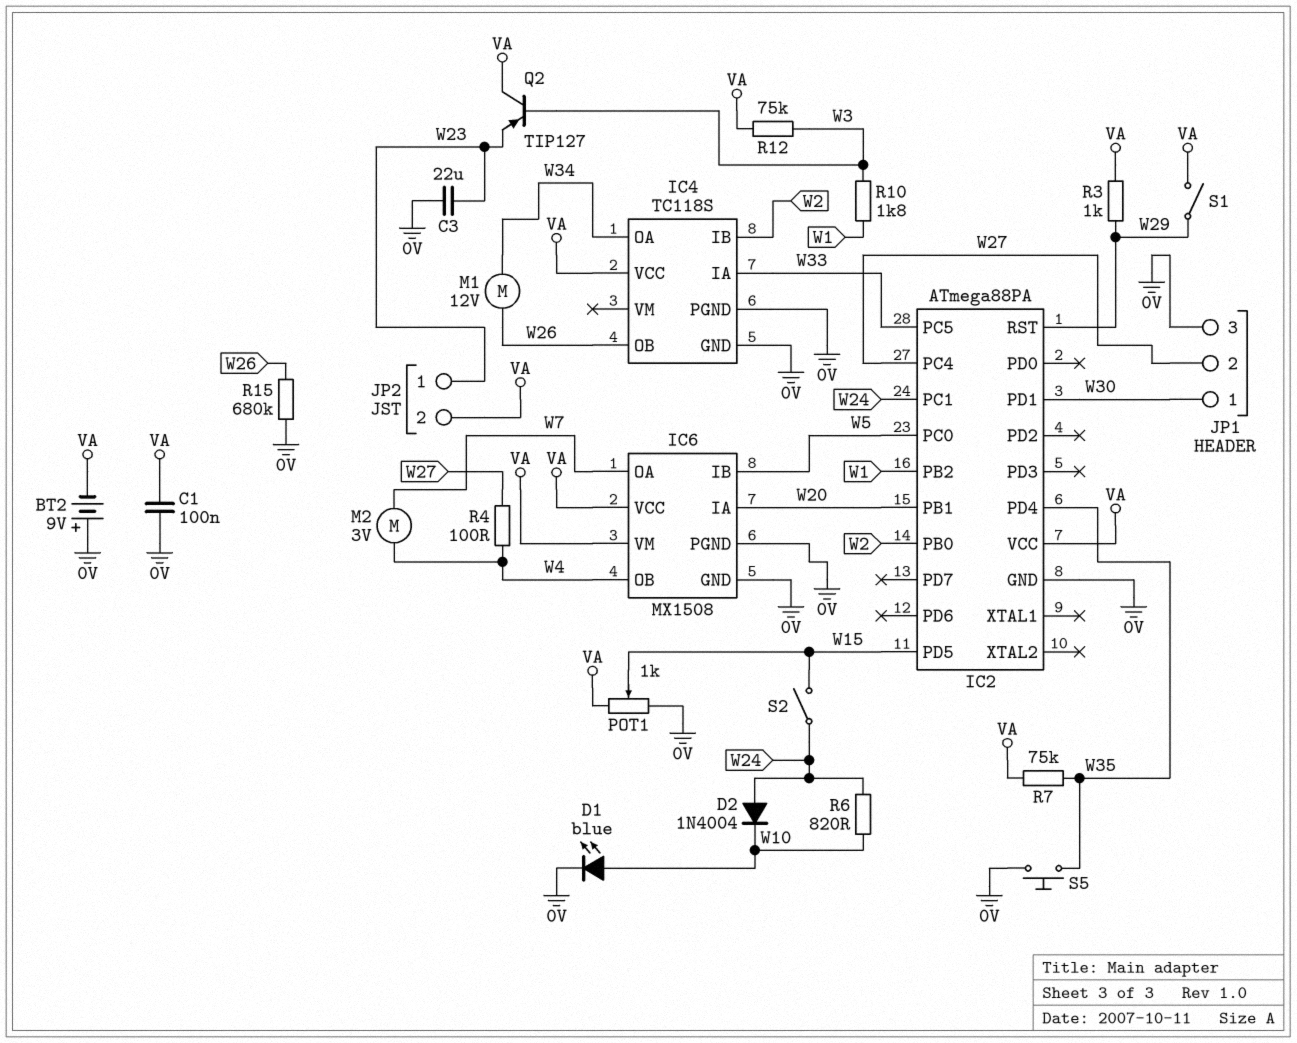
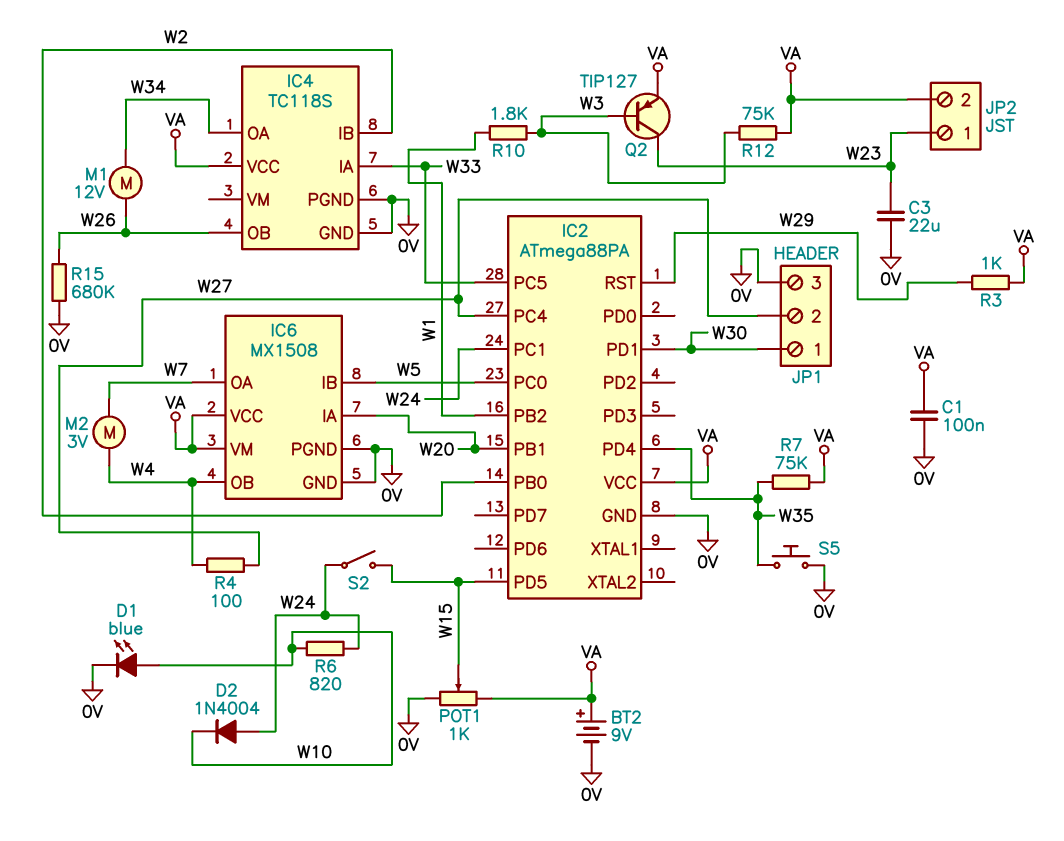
BT2: 9V (plus 0V, minus VA) -> 9V (plus VA, minus 0V)
Q2: PNP TIP127 (B W3, C VA, E W23) -> PNP TIP127 (B W3, C W23, E VA)
S1: switch (VA, W29) -> none

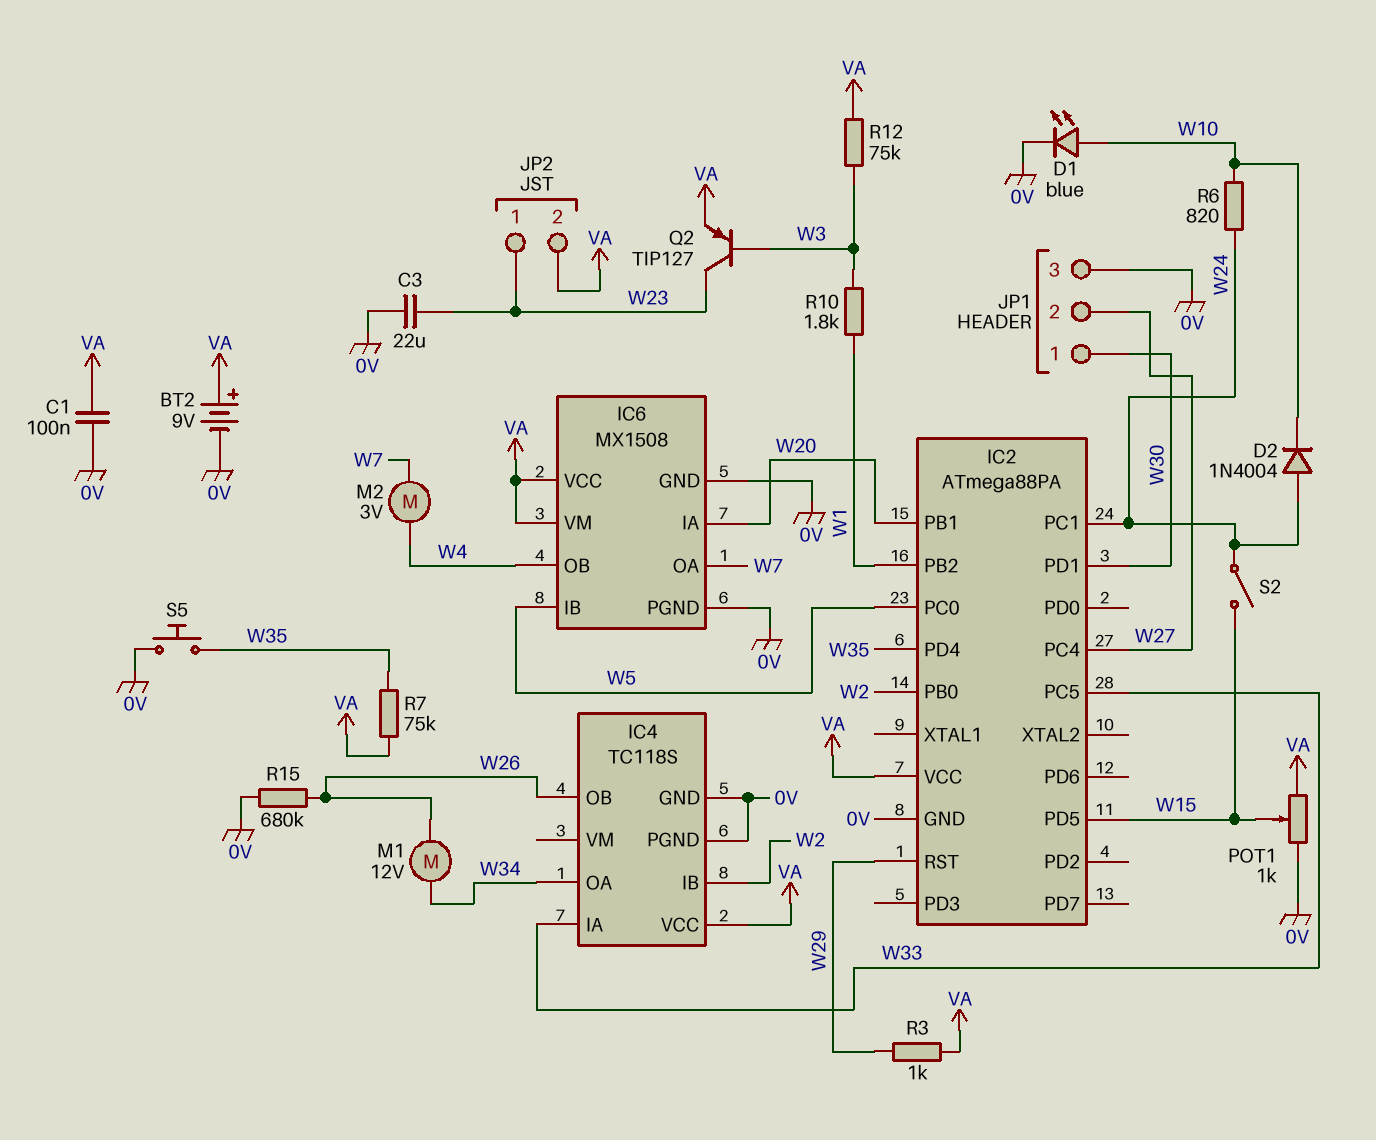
R4: 100 (W4, W27) -> none

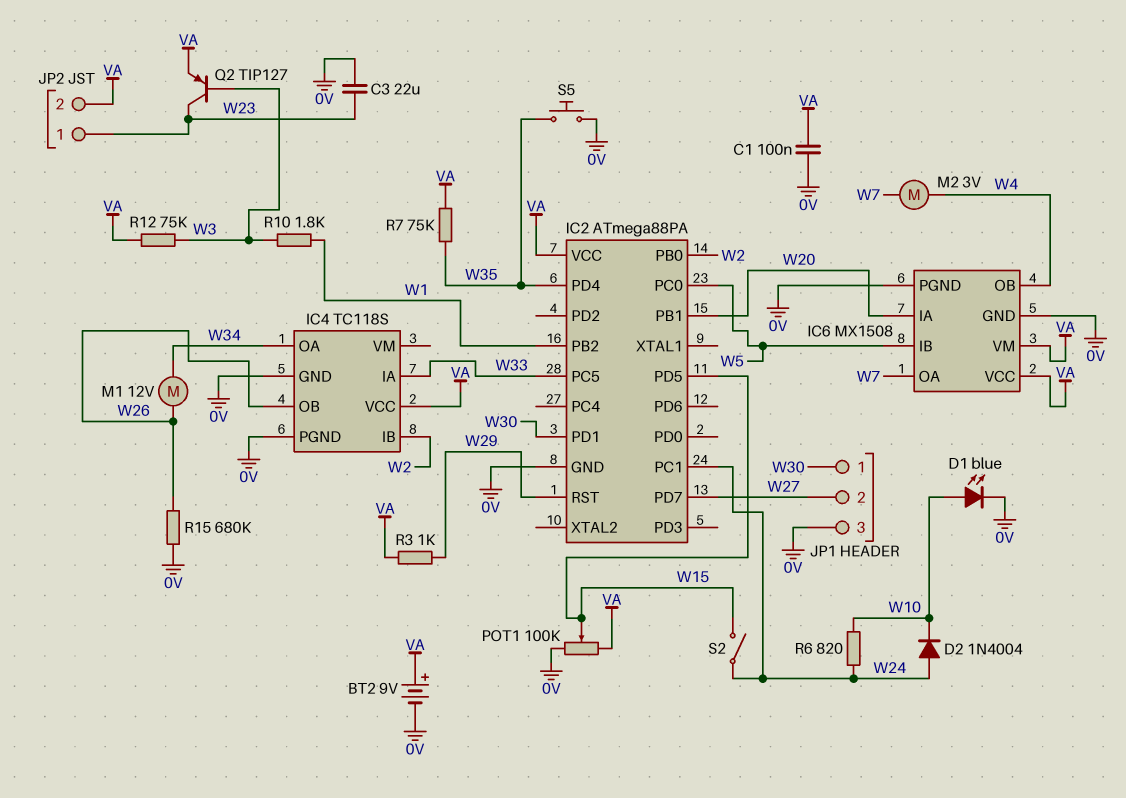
IC2 pin PC4: W27 -> none
IC2 pin PD7: none -> W27
POT1: 1k (0V, VA, wiper W15) -> 100k (0V, VA, wiper W15)

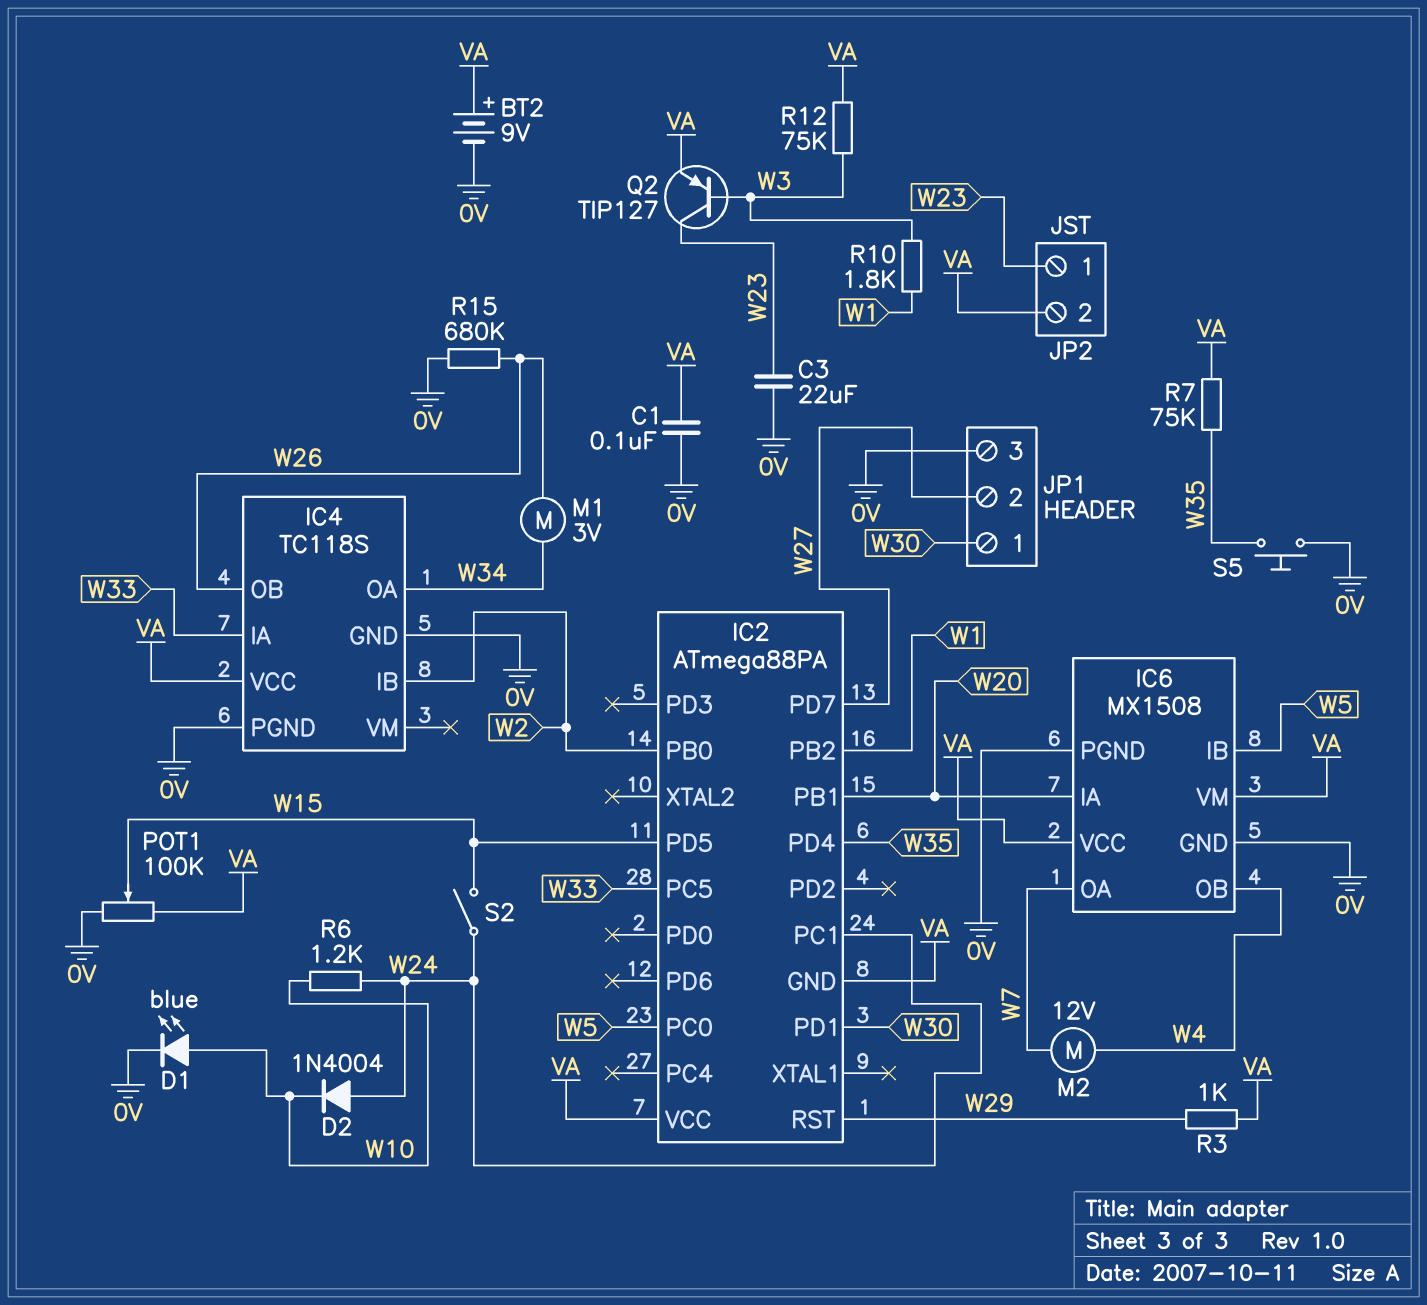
IC2 pin GND: 0V -> VA
M1: motor 12V (W26, W34) -> motor 3V (W26, W34)
M2: motor 3V (W4, W7) -> motor 12V (W4, W7)
R6: 820 (W10, W24) -> 1.2k (W10, W24)

